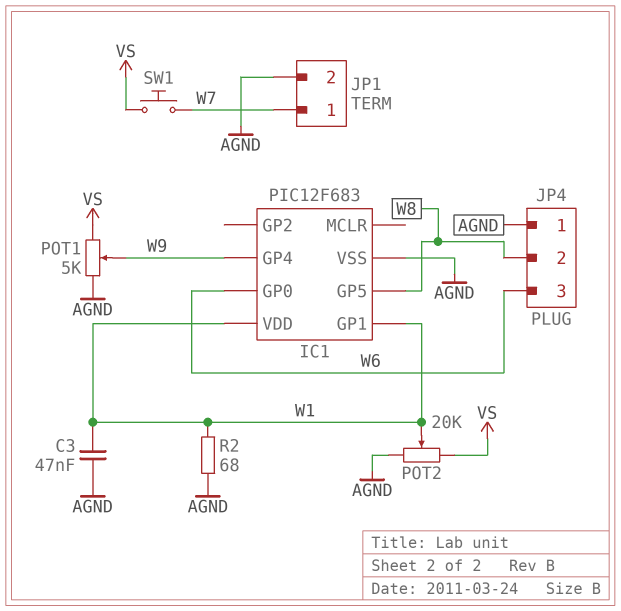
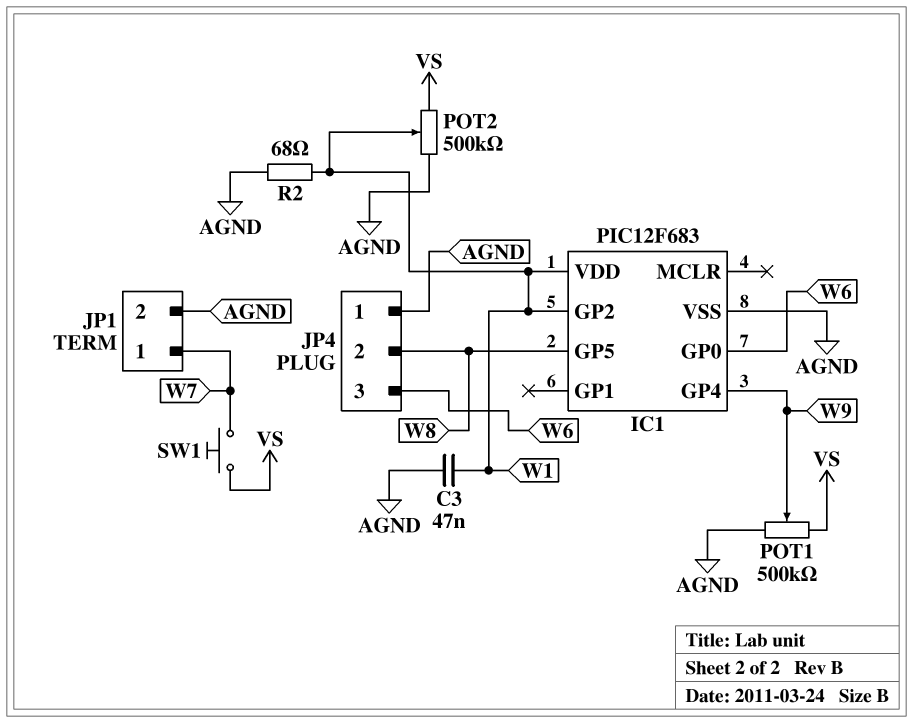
IC1 pin GP1: W1 -> none
IC1 pin GP2: none -> W1
POT1: 5k (AGND, VS, wiper W9) -> 500k (AGND, VS, wiper W9)
POT2: 20k (AGND, VS, wiper W1) -> 500k (AGND, VS, wiper W1)

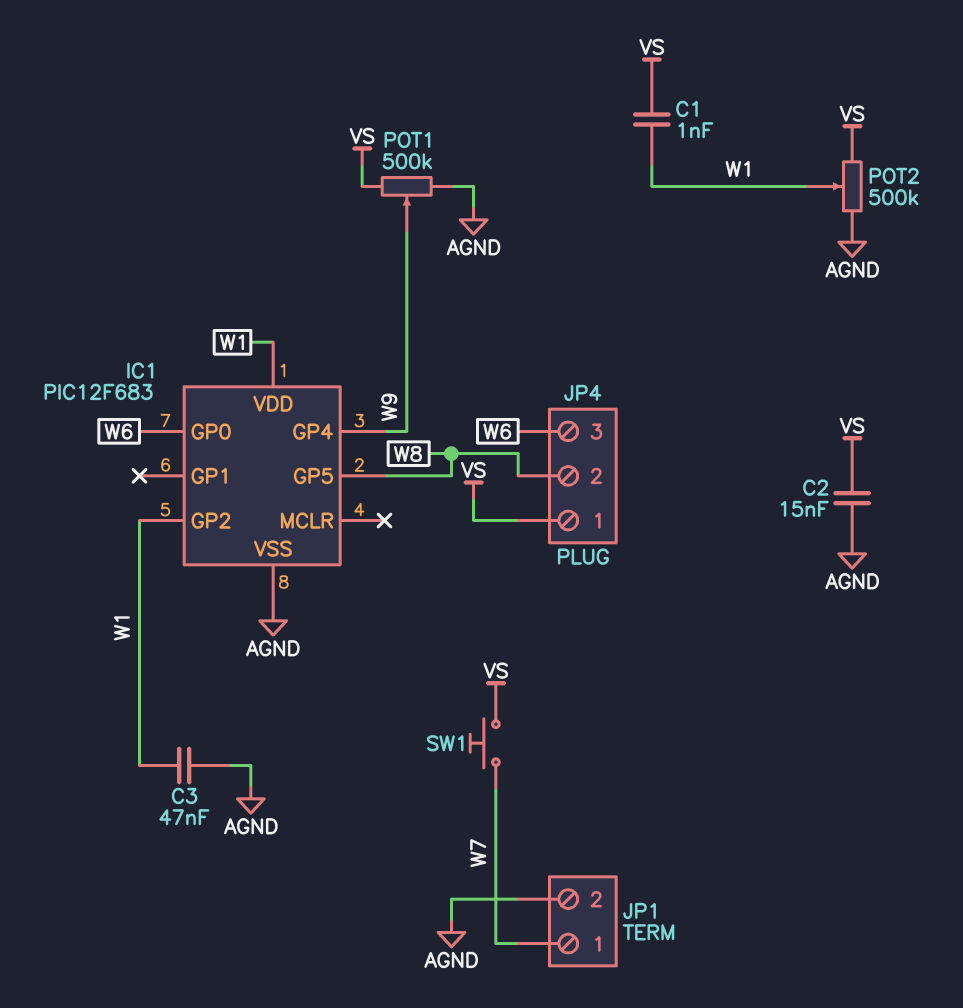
C1: none -> 1nF (VS, W1)
C2: none -> 15nF (AGND, VS)
JP4 pin 1: AGND -> VS
R2: 68 (AGND, W1) -> none

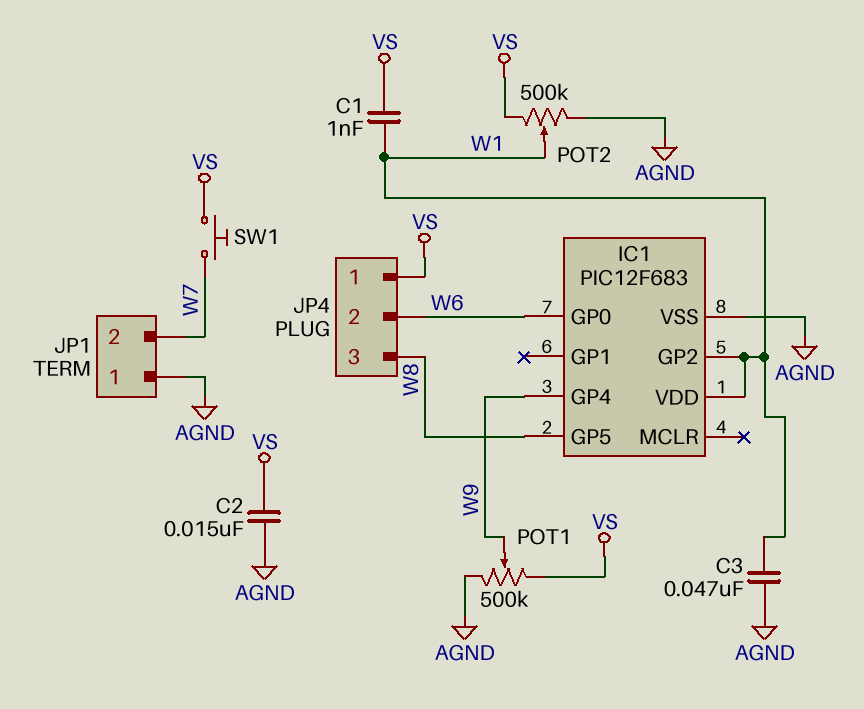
JP1 pin 1: W7 -> AGND
JP1 pin 2: AGND -> W7
JP4 pin 2: W8 -> W6
JP4 pin 3: W6 -> W8

